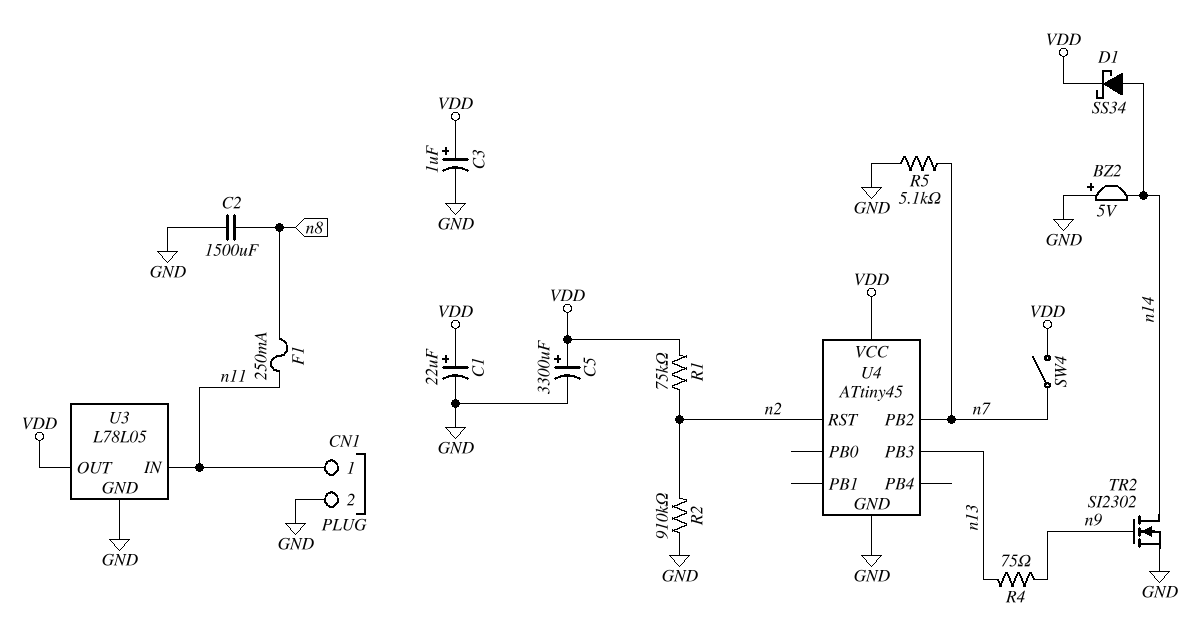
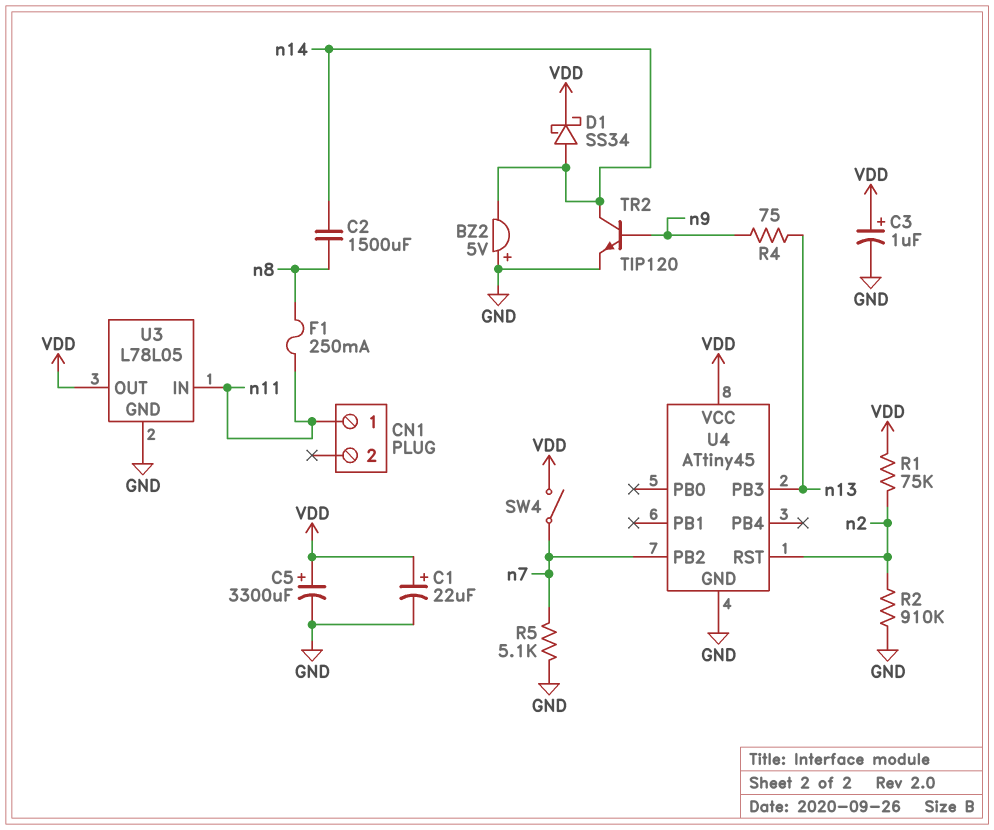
C2: 1500uF (GND, n8) -> 1500uF (n8, n14)
CN1 pin 2: GND -> none
TR2: NMOS SI2302 (G n9, D n14, S GND) -> NPN TIP120 (B n9, C n14, E GND)

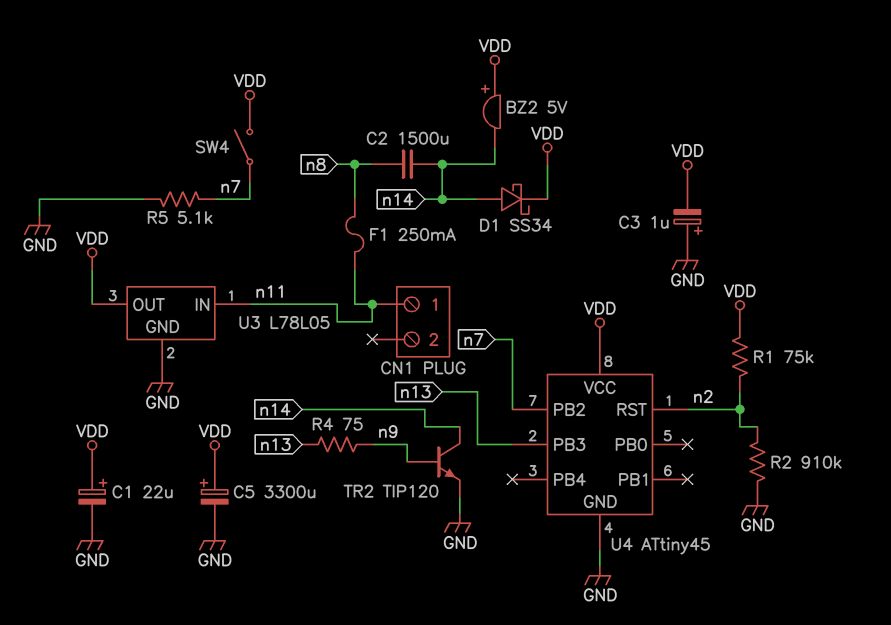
BZ2: buzzer 5V (plus GND, minus n14) -> buzzer 5V (plus VDD, minus n14)
C3: 1uF (plus VDD, minus GND) -> 1uF (plus GND, minus VDD)

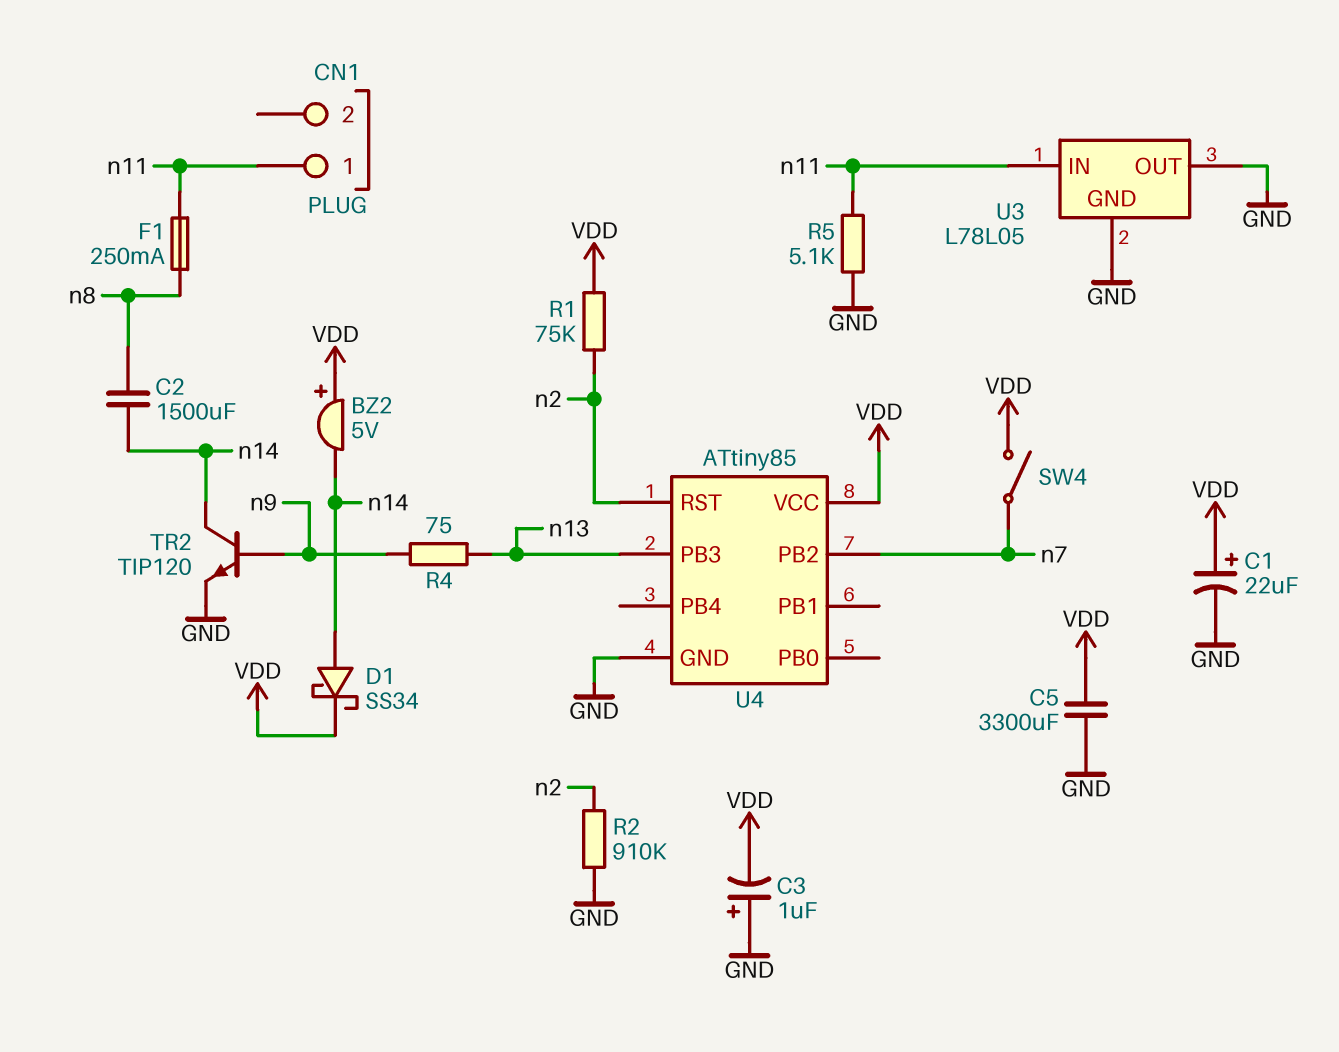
C5: 3300uF (plus VDD, minus GND) -> 3300uF (GND, VDD)
R5: 5.1k (GND, n7) -> 5.1k (GND, n11)
U3 pin OUT: VDD -> GND
U4: ATtiny45 -> ATtiny85

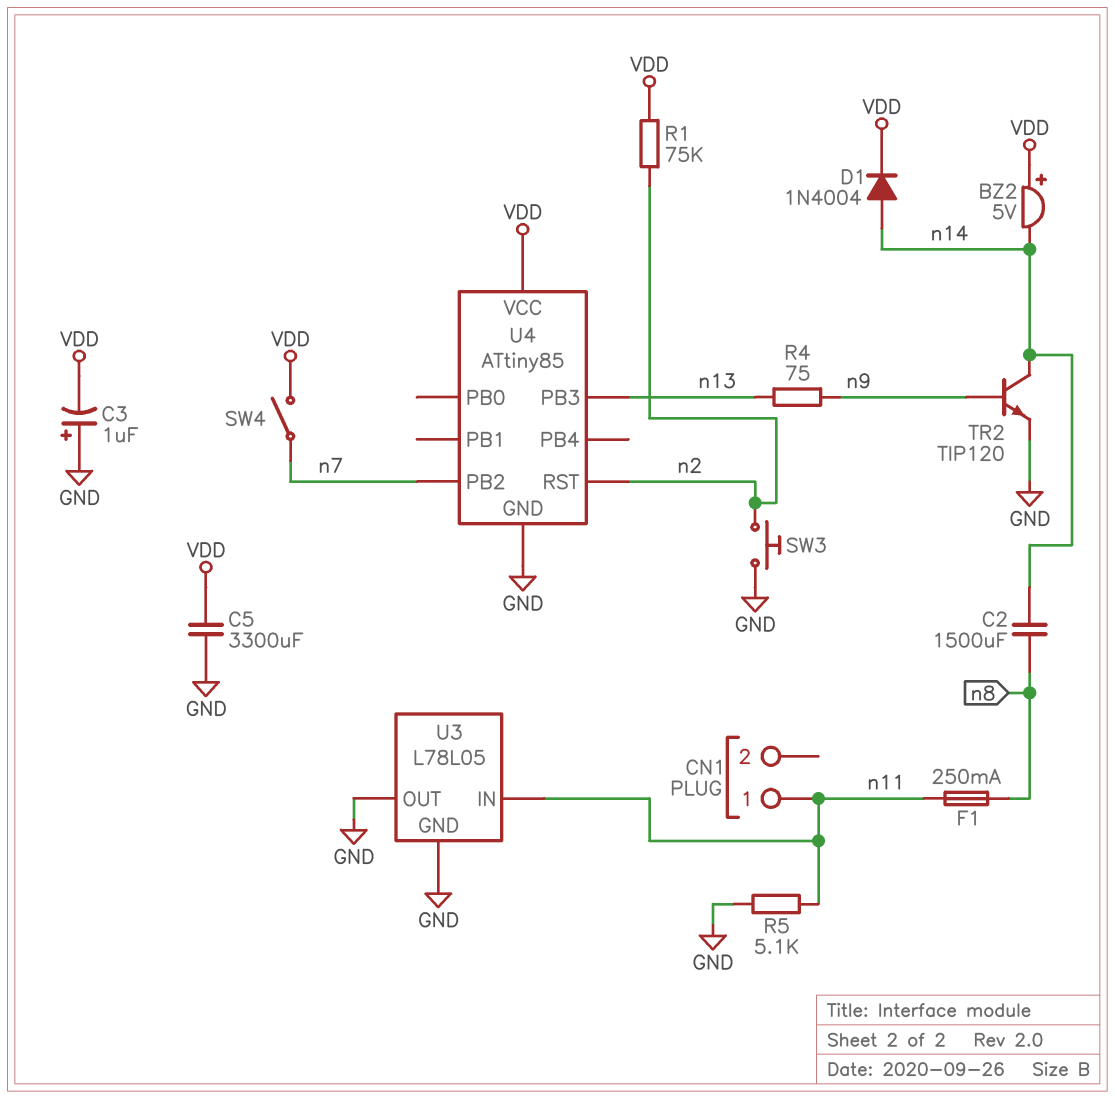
C1: 22uF (plus VDD, minus GND) -> none
D1: schottky SS34 (A n14, K VDD) -> diode 1N4004 (A n14, K VDD)
R2: 910k (GND, n2) -> none
SW3: none -> button (GND, n2)

